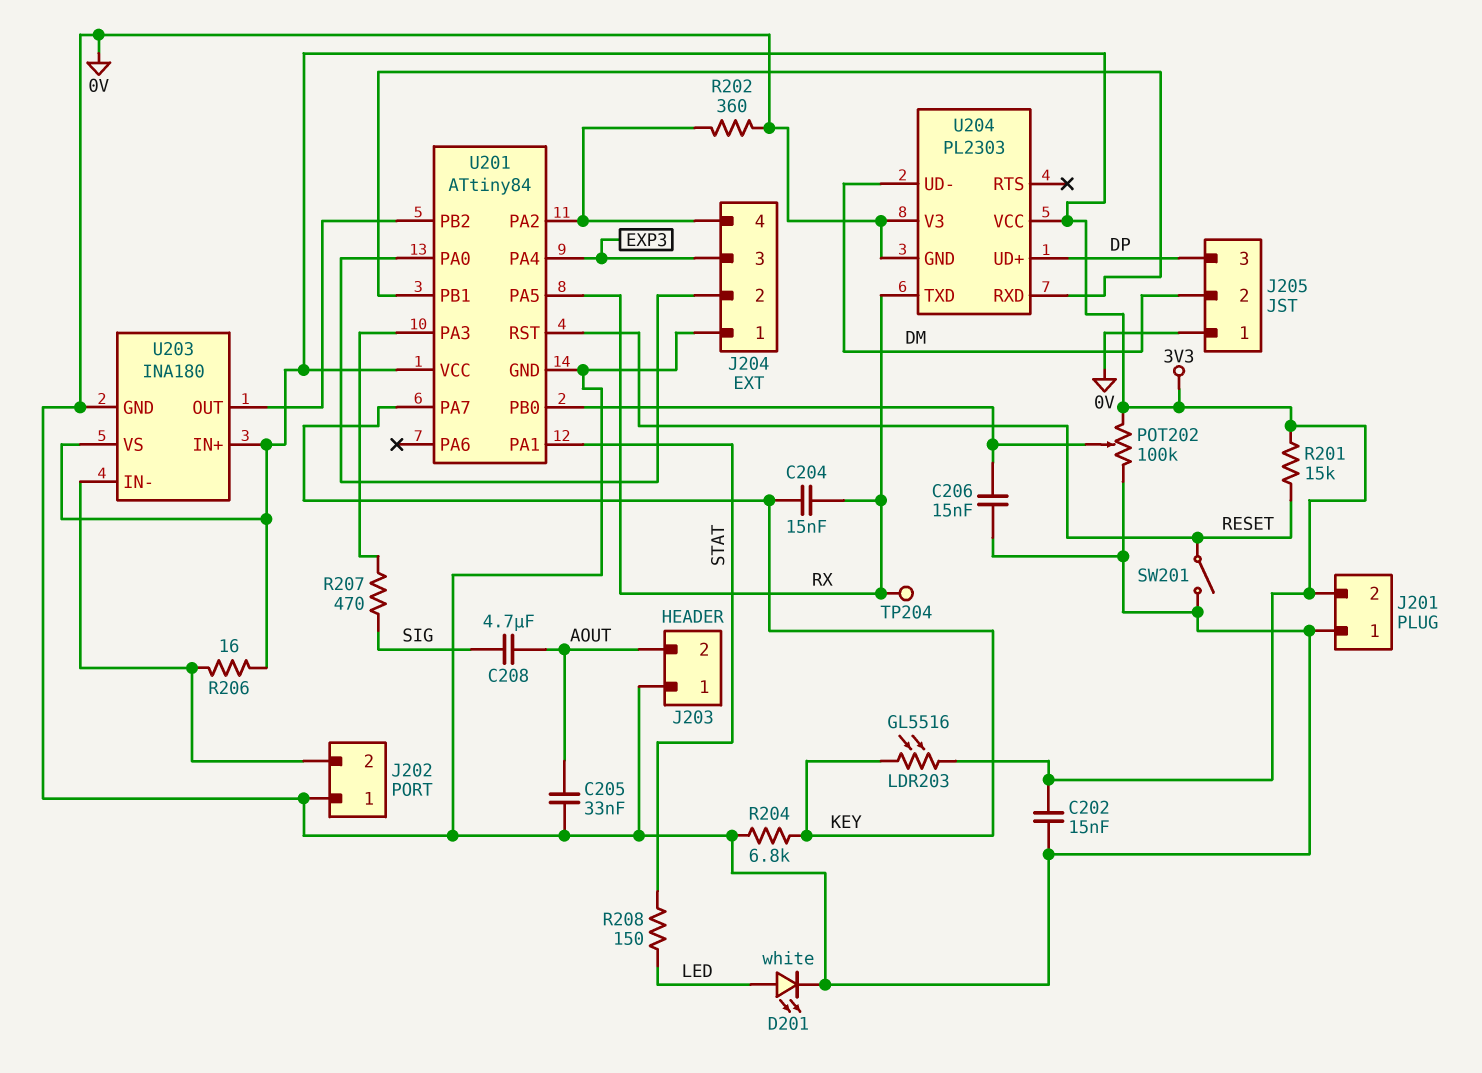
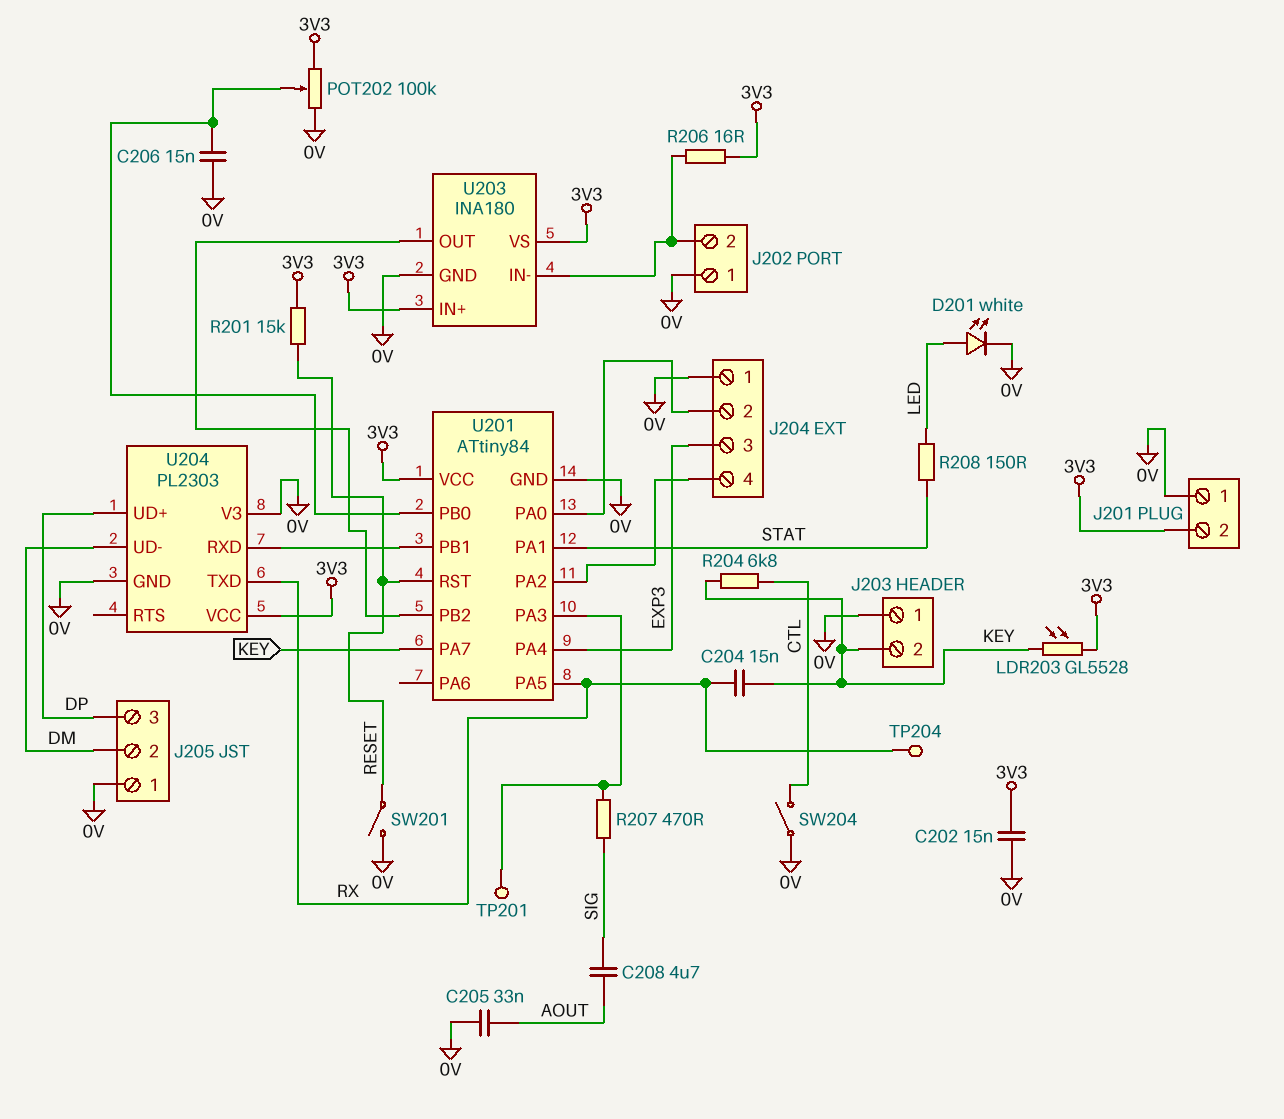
J203 pin 2: AOUT -> KEY
LDR203: GL5516 (3V3, KEY) -> GL5528 (3V3, KEY)
R202: 360 (0V, J204/4) -> none
R204: 6.8k (0V, KEY) -> 6.8k (CTL, KEY)
SW204: none -> switch (0V, CTL)
TP201: none -> test point (U201/PA3)

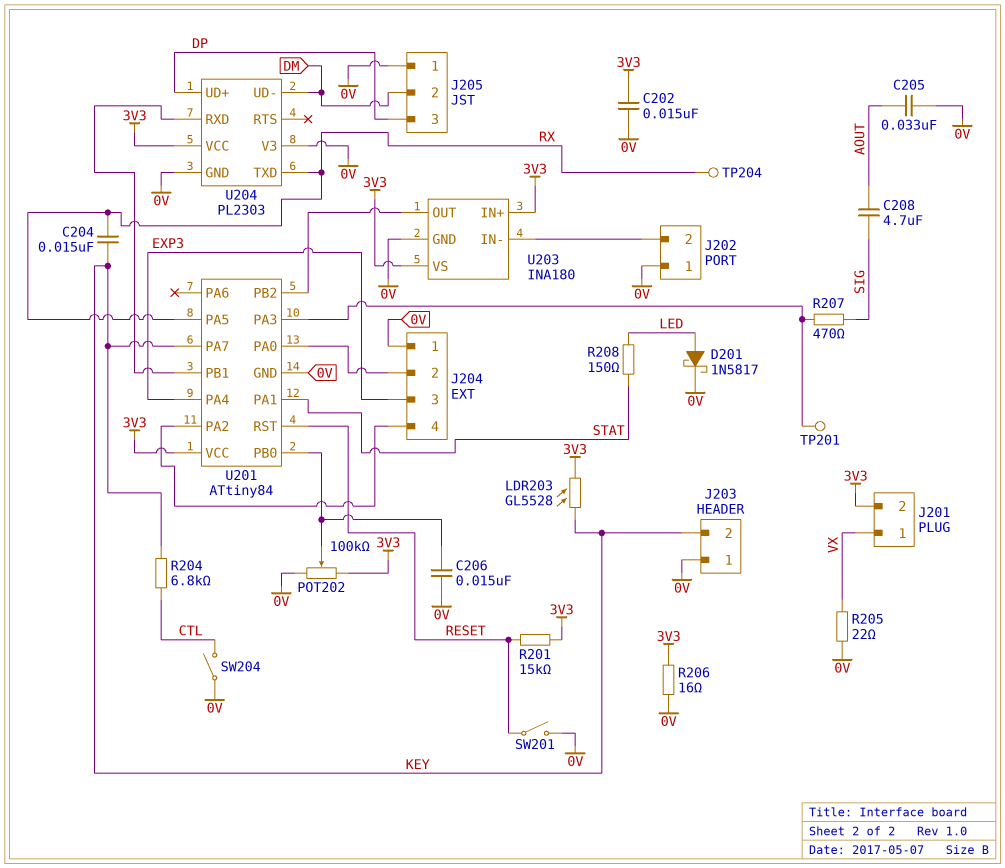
D201: LED white (A LED, K 0V) -> schottky 1N5817 (A LED, K 0V)
J201 pin 1: 0V -> VX
R205: none -> 22 (0V, VX)
R206: 16 (3V3, J202/2) -> 16 (0V, 3V3)

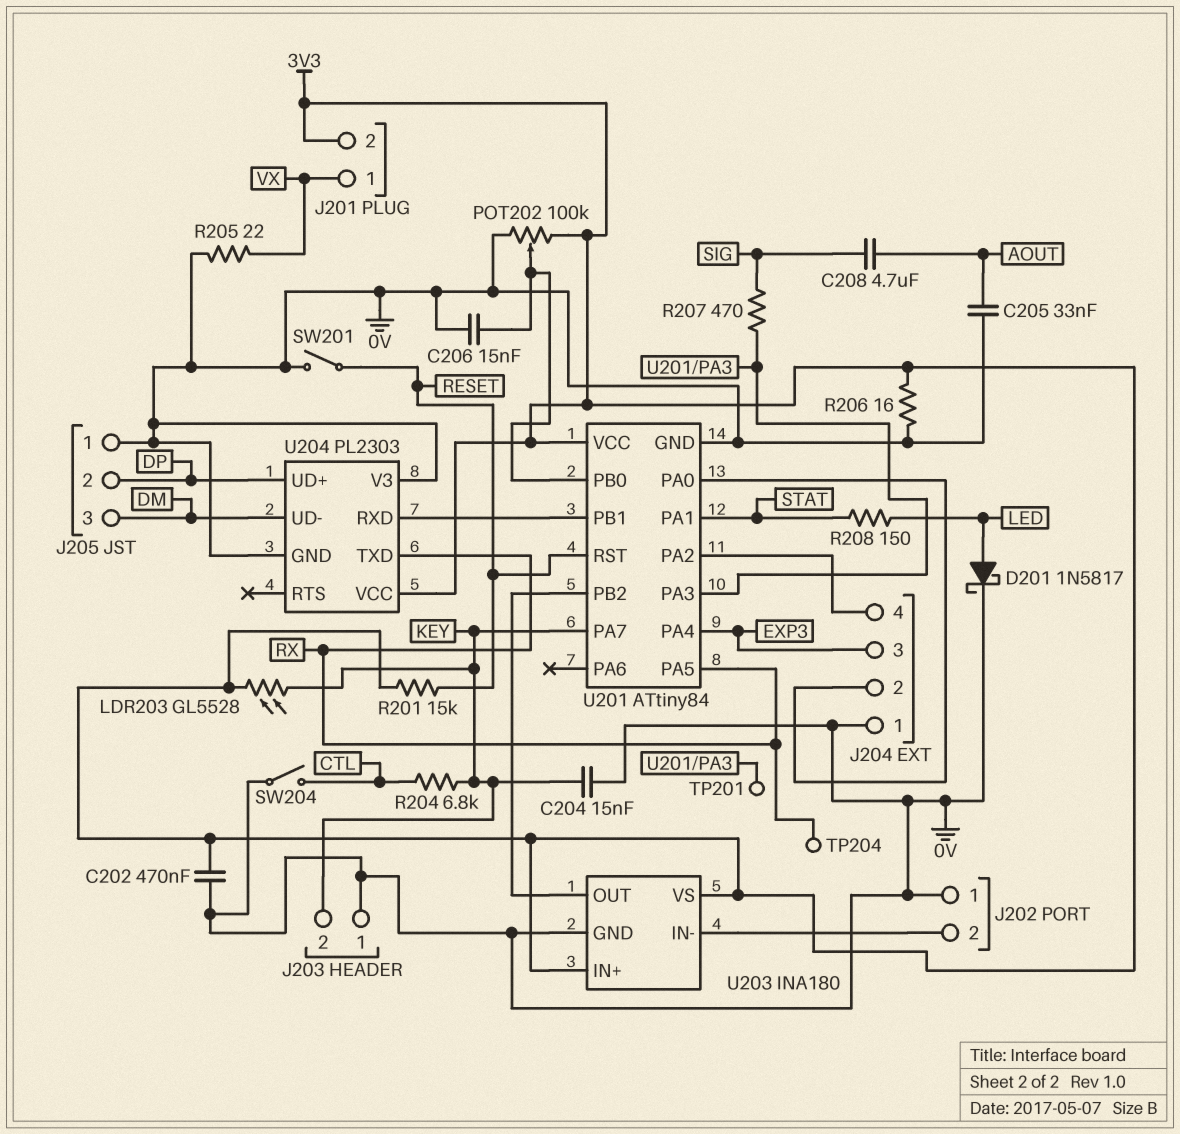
C202: 15nF (0V, 3V3) -> 470nF (0V, 3V3)
C204: 15nF (KEY, RX) -> 15nF (0V, KEY)
J205 pin 2: DM -> DP
J205 pin 3: DP -> DM

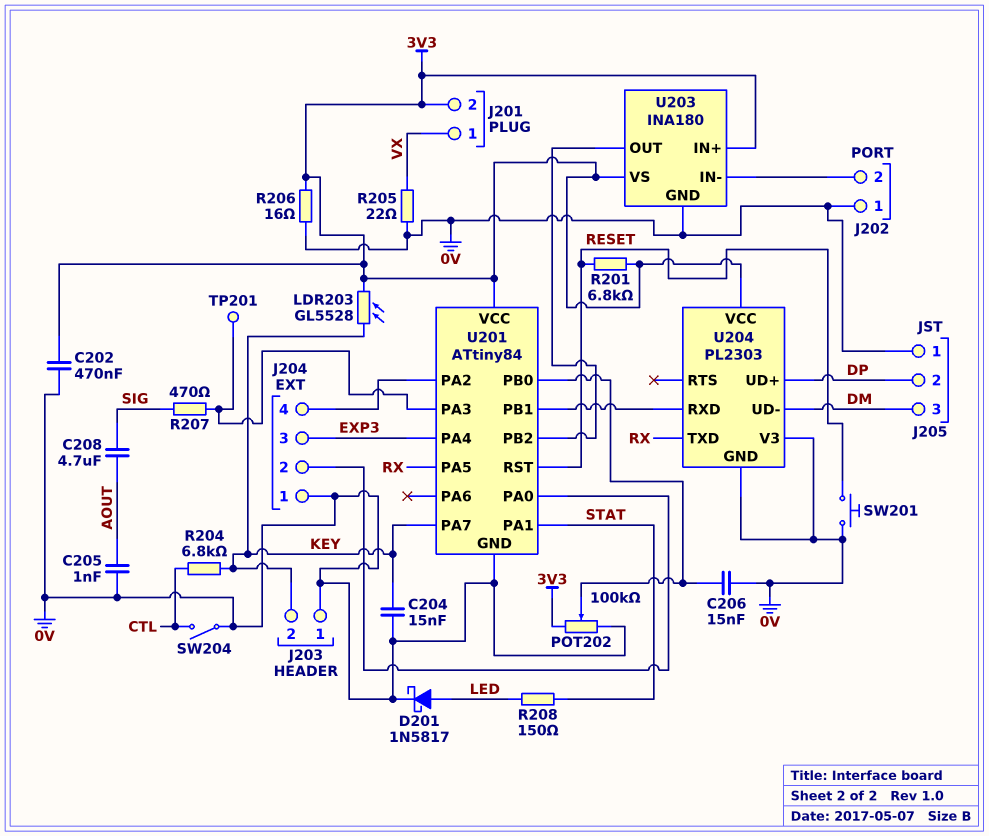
C205: 33nF (0V, AOUT) -> 1nF (0V, AOUT)
R201: 15k (3V3, RESET) -> 6.8k (3V3, RESET)
SW201: switch (0V, RESET) -> button (0V, RESET)
TP204: test point (RX) -> none

